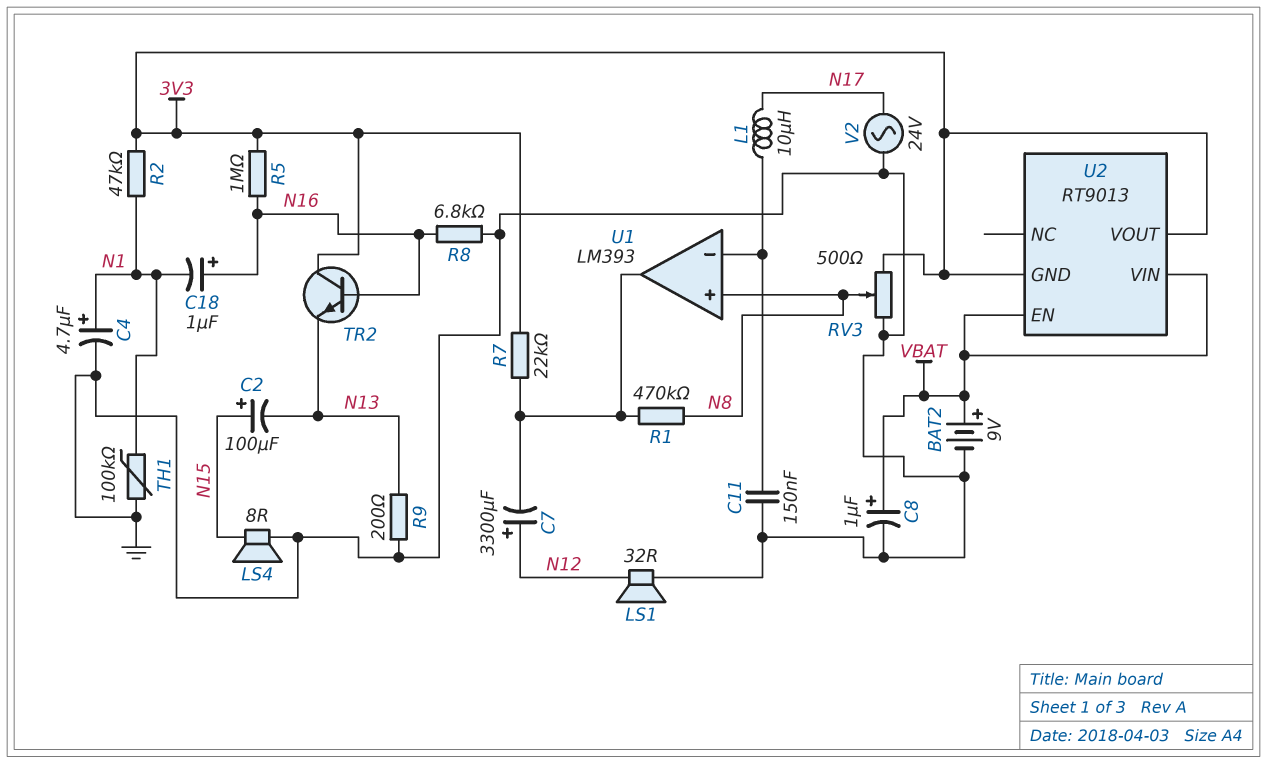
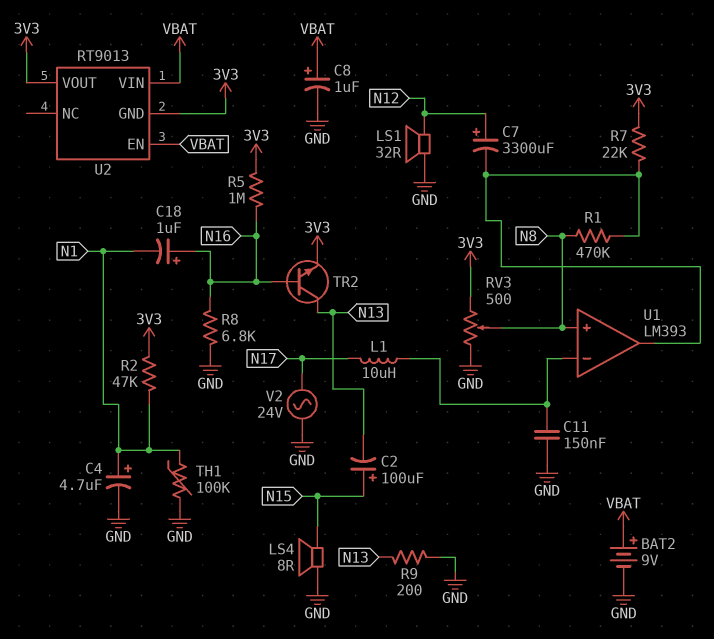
TR2: NPN (B N16, C 3V3, E N13) -> NPN (B N16, C N13, E 3V3)

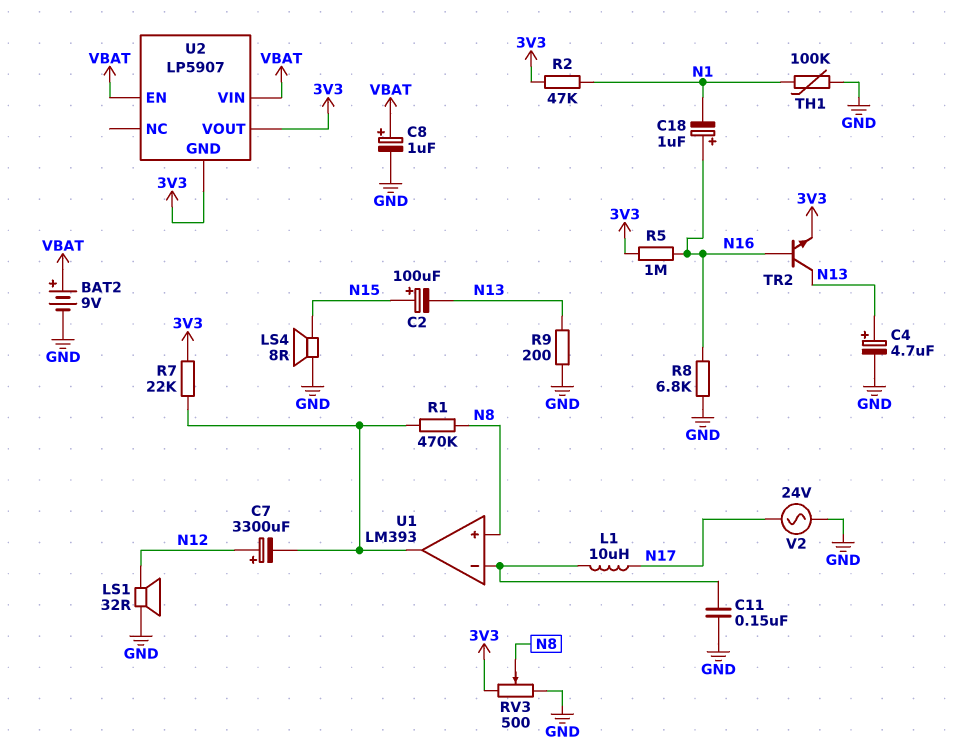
C4: 4.7uF (plus N1, minus GND) -> 4.7uF (plus N13, minus GND)
U2: RT9013 -> LP5907

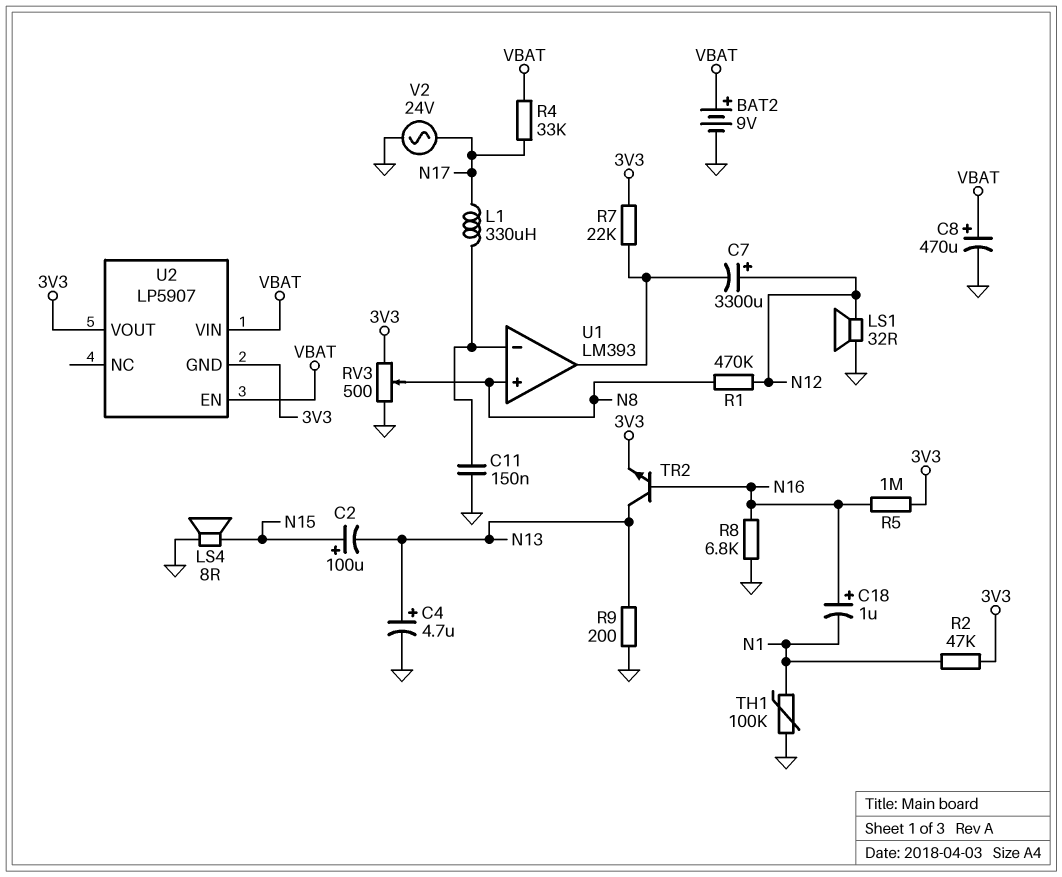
C8: 1uF (plus VBAT, minus GND) -> 470uF (plus VBAT, minus GND)
L1: 10uH (N17, U1/in-) -> 330uH (N17, U1/in-)
R1: 470k (N8, U1/out) -> 470k (N8, N12)
R4: none -> 33k (N17, VBAT)

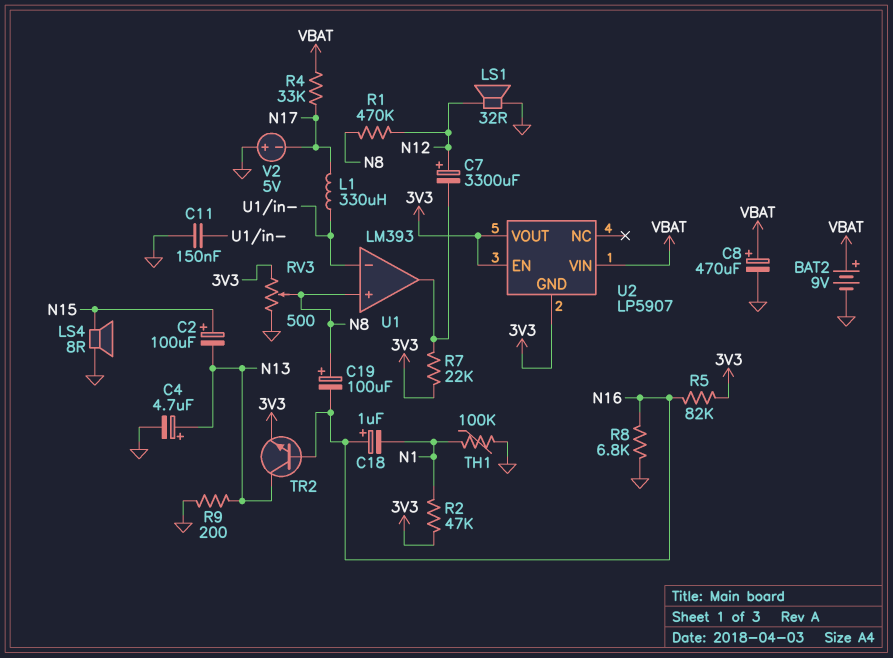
C19: none -> 100uF (plus N8, minus N16)
R5: 1M (3V3, N16) -> 82k (3V3, N16)
U2 pin EN: VBAT -> 3V3
V2: AC 24V (GND, N17) -> 5V (plus GND, minus N17)

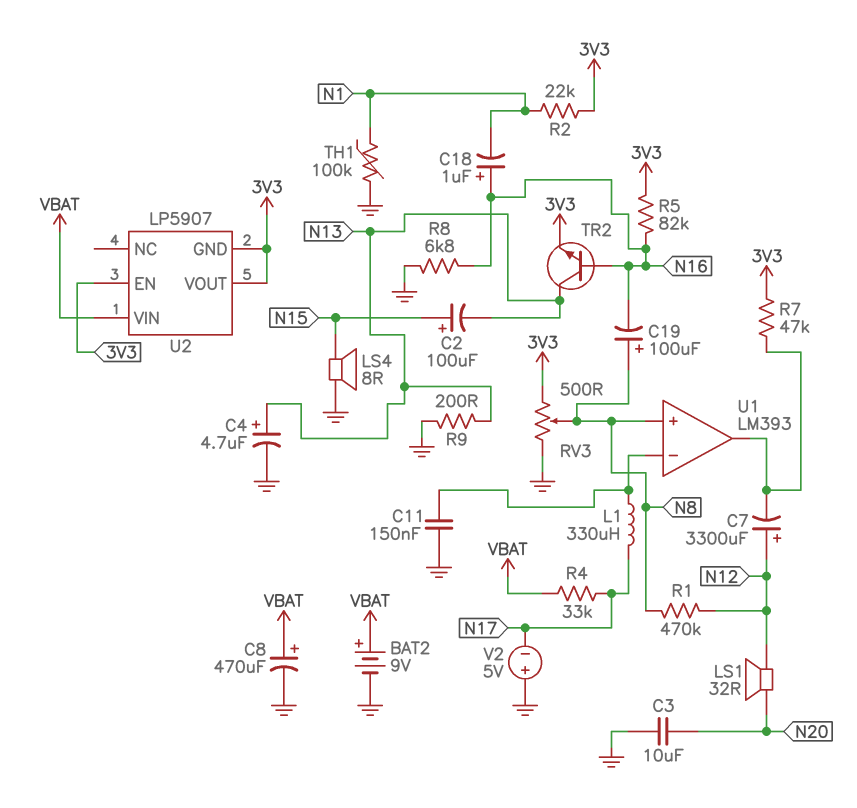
C3: none -> 10uF (GND, N20)
LS1: speaker 32R (GND, N12) -> speaker 32R (N12, N20)
R2: 47k (3V3, N1) -> 22k (3V3, N1)
R7: 22k (3V3, U1/out) -> 47k (3V3, U1/out)

